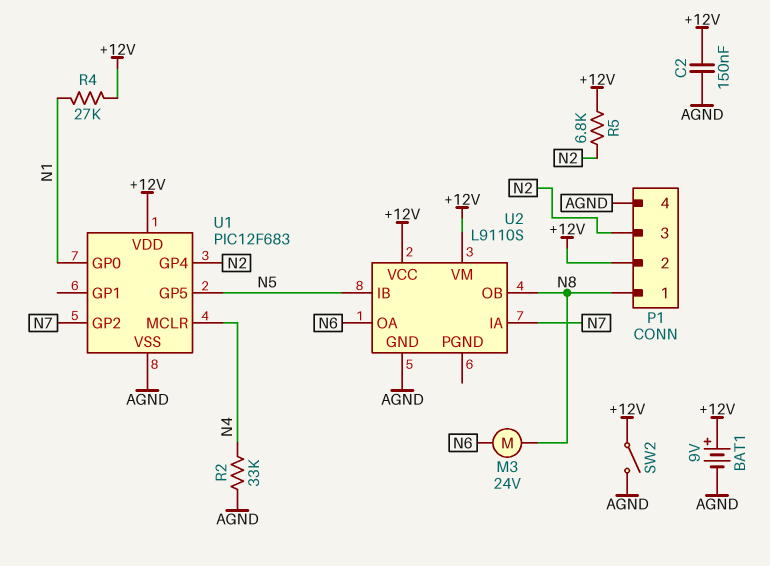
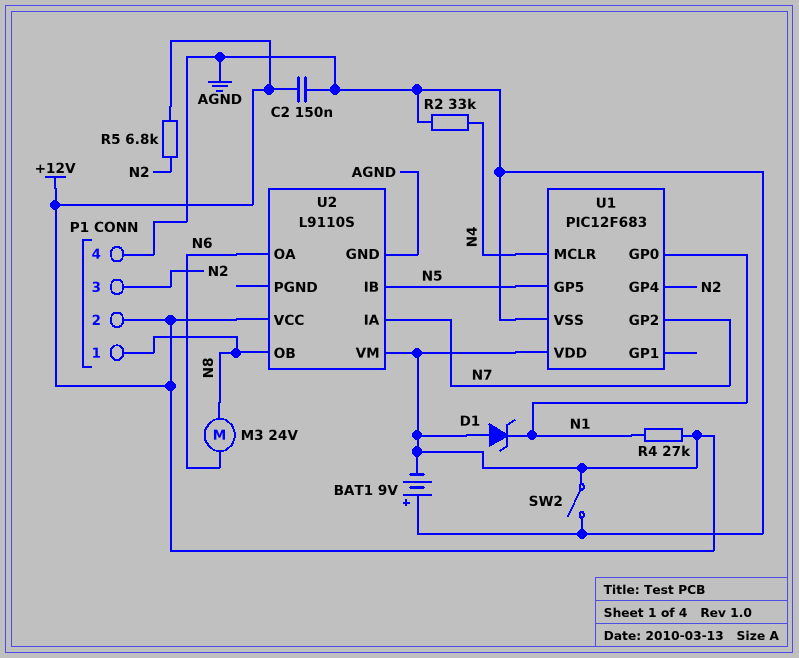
BAT1: 9V (plus +12V, minus AGND) -> 9V (plus AGND, minus +12V)
D1: none -> zener (A +12V, K N1)

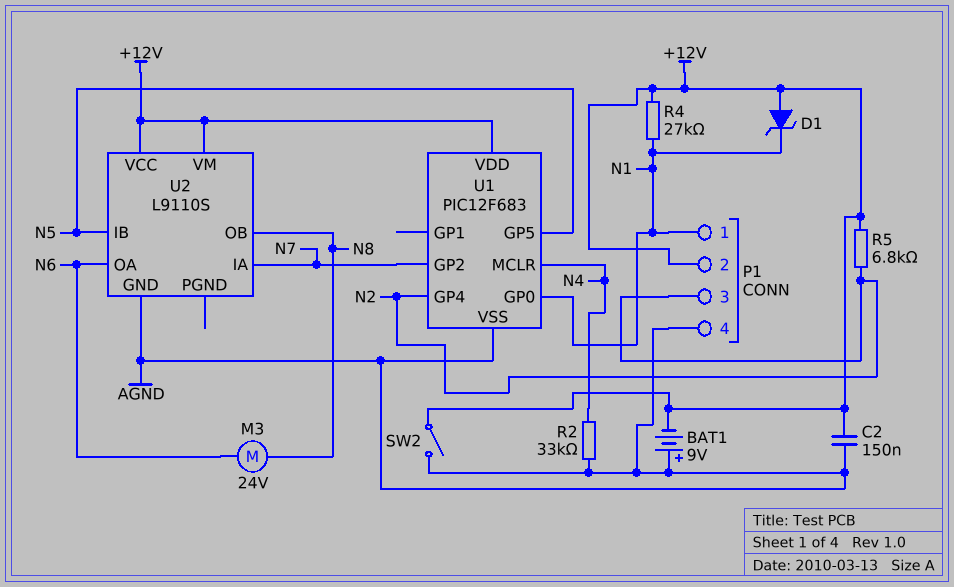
P1 pin 1: N8 -> N1

